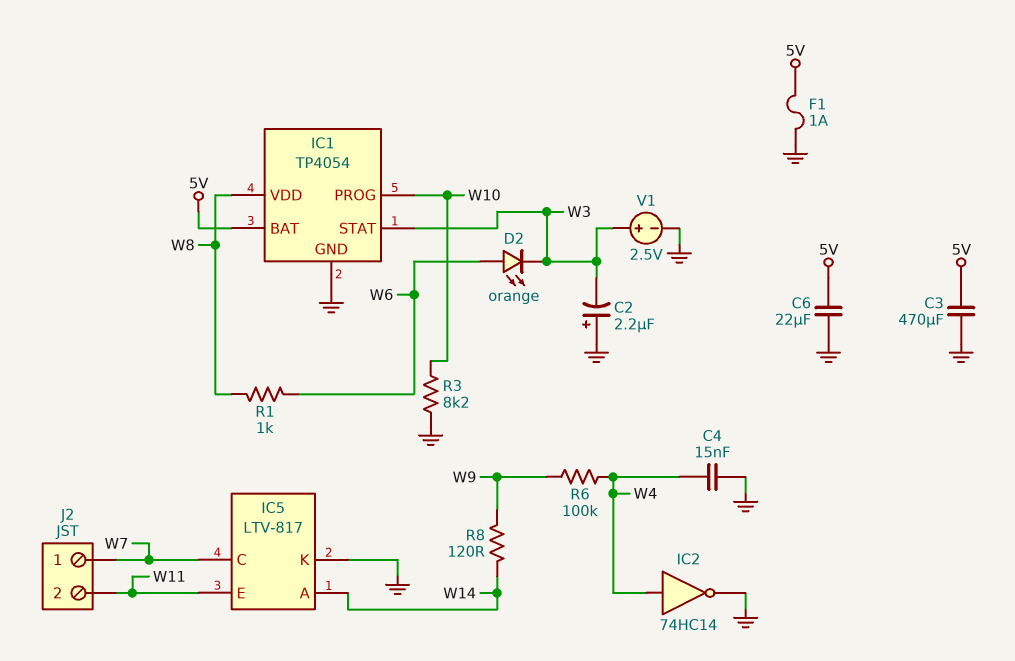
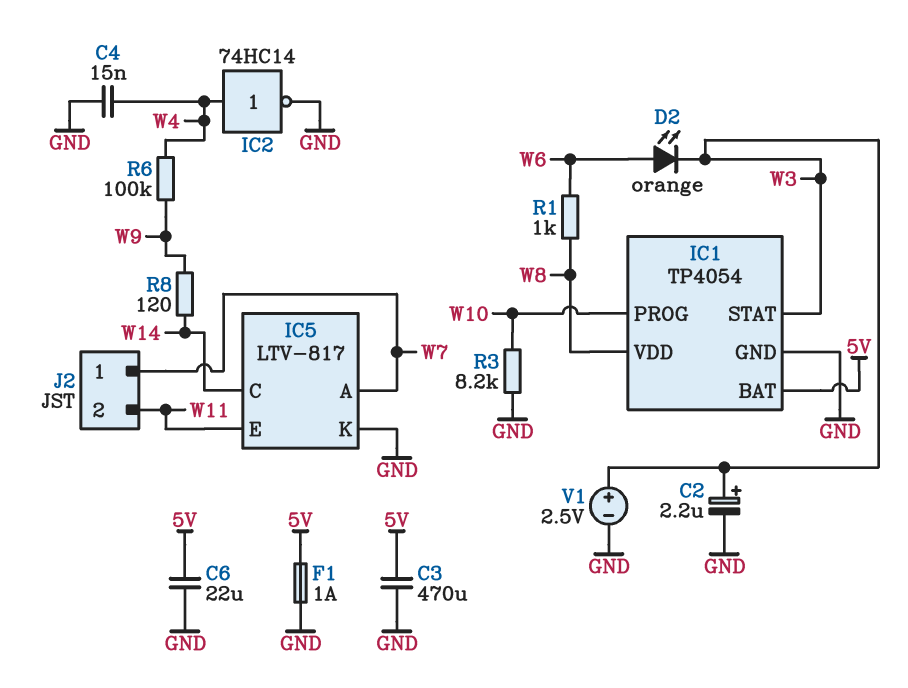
C2: 2.2uF (plus GND, minus W3) -> 2.2uF (plus W3, minus GND)
IC5 pin A: W14 -> W7
IC5 pin C: W7 -> W14

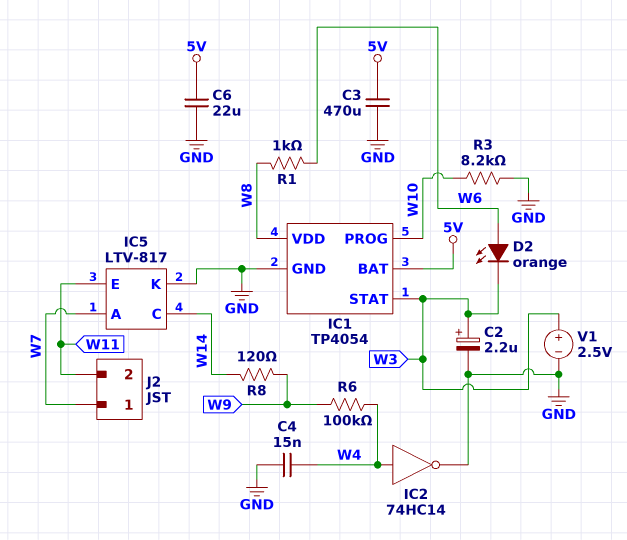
F1: 1A (5V, GND) -> none

